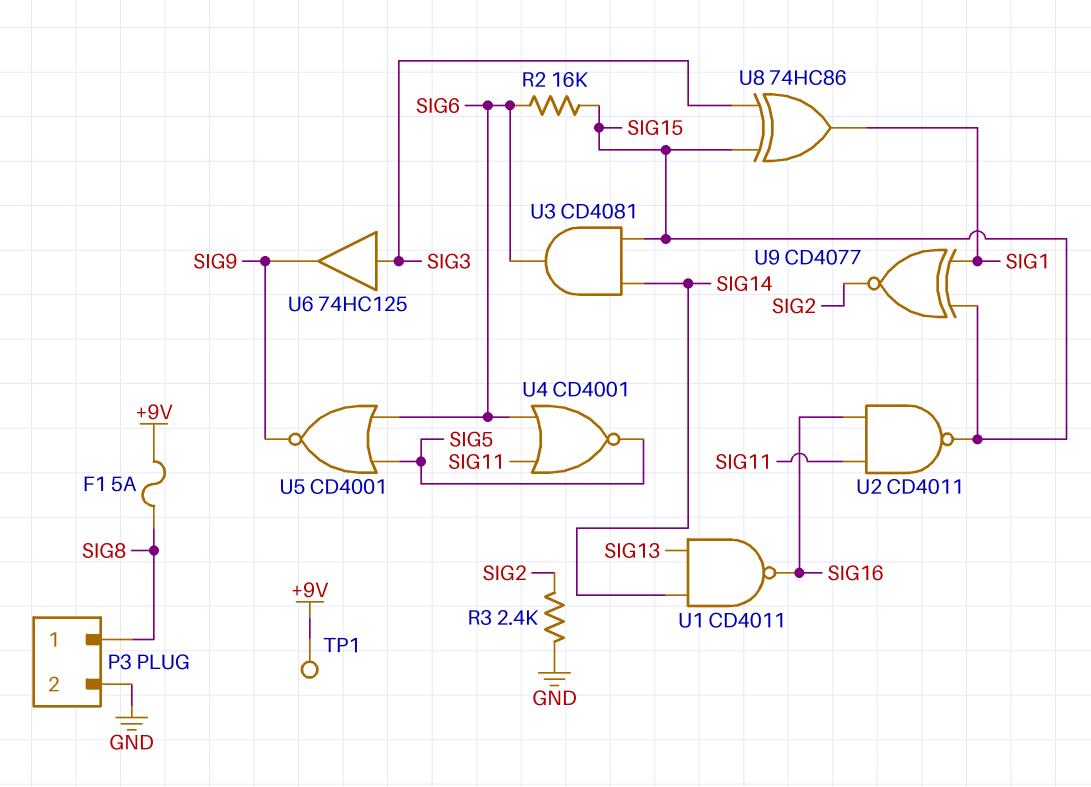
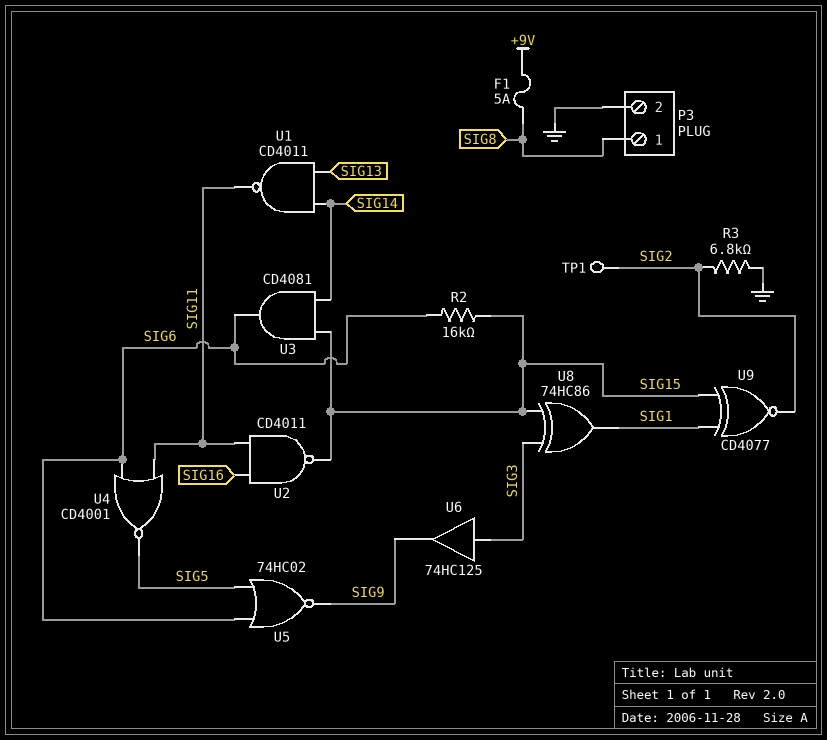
R3: 2.4k (GND, SIG2) -> 6.8k (GND, SIG2)
TP1: test point (+9V) -> test point (SIG2)
U1: NAND CD4011 (in SIG13, in SIG14, out SIG16) -> NAND CD4011 (in SIG13, in SIG14, out SIG11)
U5: NOR CD4001 (in SIG5, in SIG6, out SIG9) -> NOR 74HC02 (in SIG5, in SIG6, out SIG9)

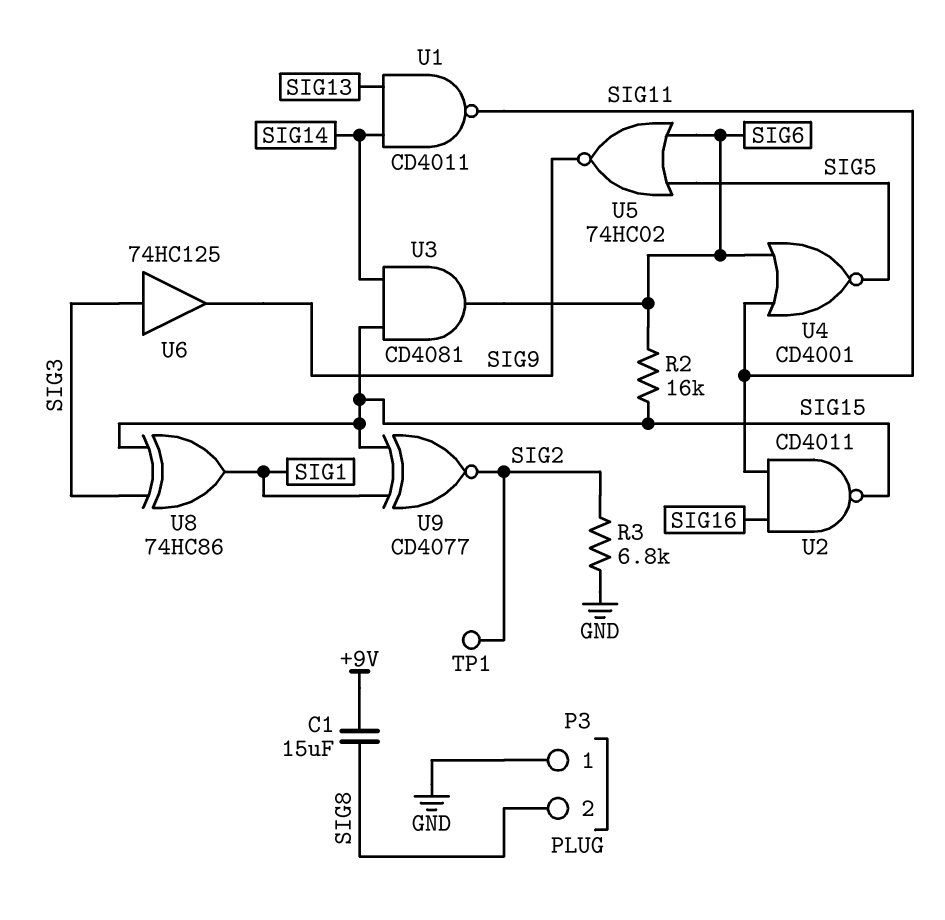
C1: none -> 15uF (+9V, SIG8)
F1: 5A (+9V, SIG8) -> none
P3 pin 1: SIG8 -> GND
P3 pin 2: GND -> SIG8

